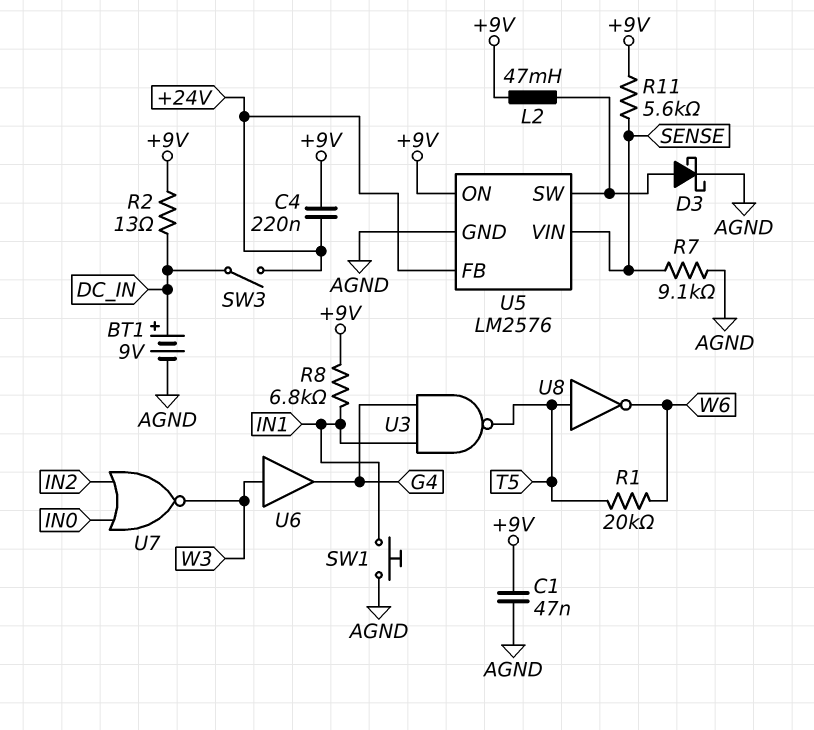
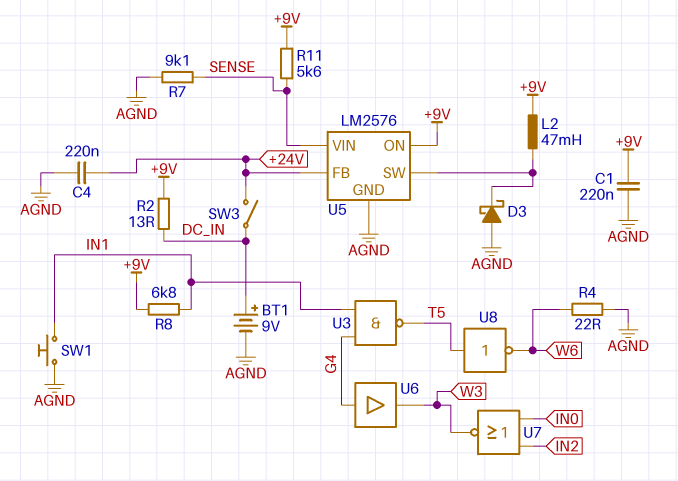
C1: 47nF (+9V, AGND) -> 220nF (+9V, AGND)
C4: 220nF (+9V, +24V) -> 220nF (+24V, AGND)
D3: schottky (A U5/SW, K AGND) -> schottky (A AGND, K U5/SW)
R1: 20k (T5, W6) -> none
R4: none -> 22 (AGND, W6)
U6: buffer (in W3, out G4) -> buffer (in G4, out W3)

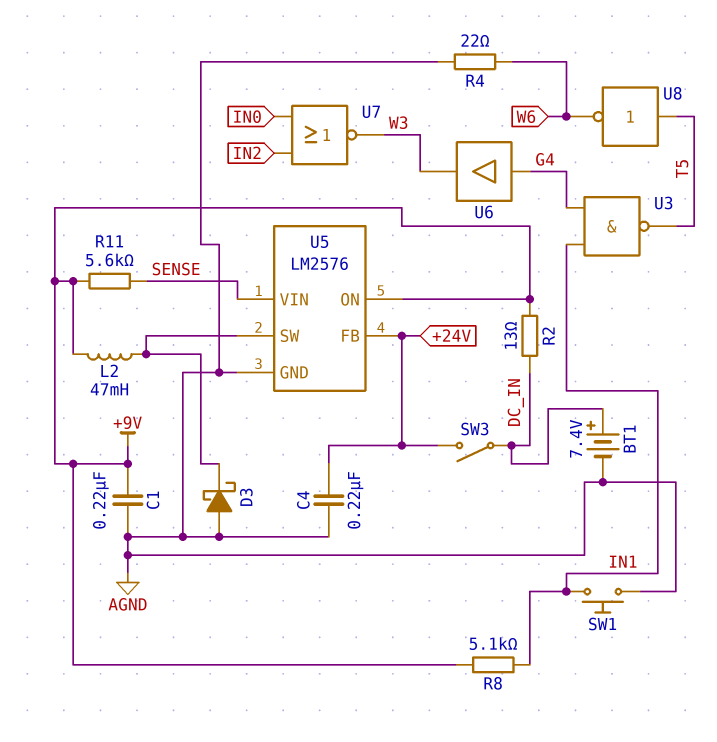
BT1: 9V (plus DC_IN, minus AGND) -> 7.4V (plus DC_IN, minus AGND)
R7: 9.1k (AGND, SENSE) -> none
R8: 6.8k (+9V, IN1) -> 5.1k (+9V, IN1)

